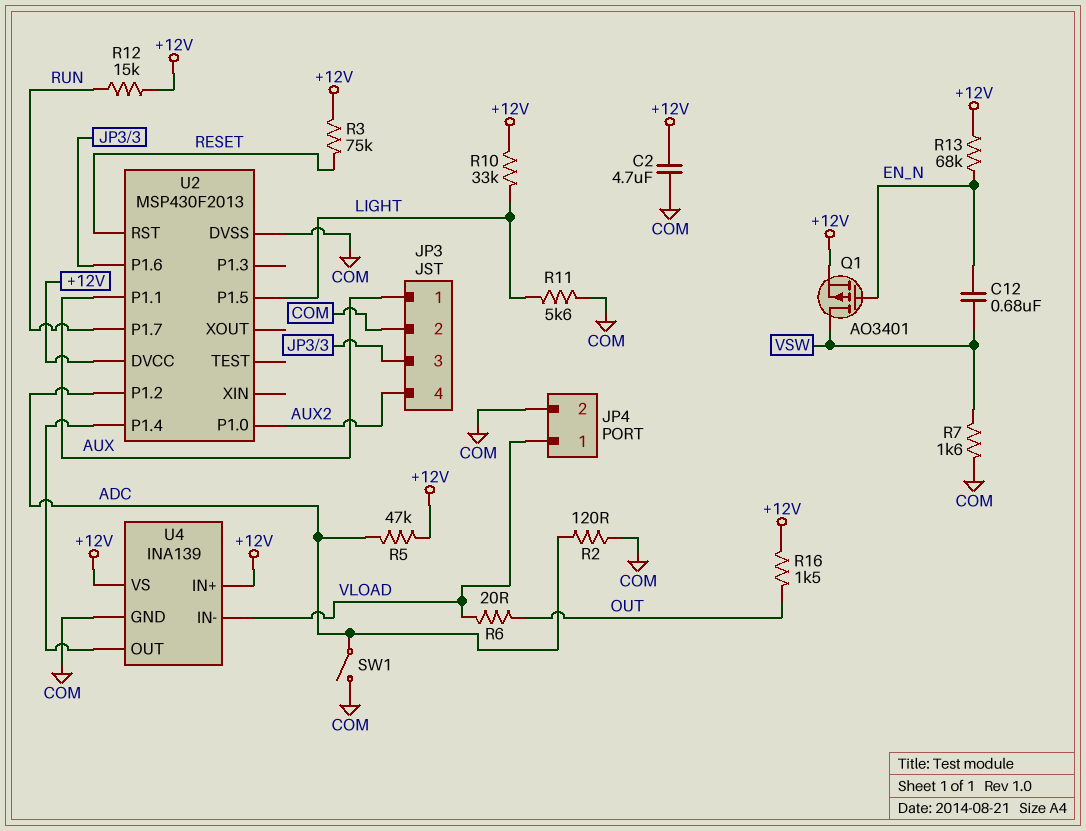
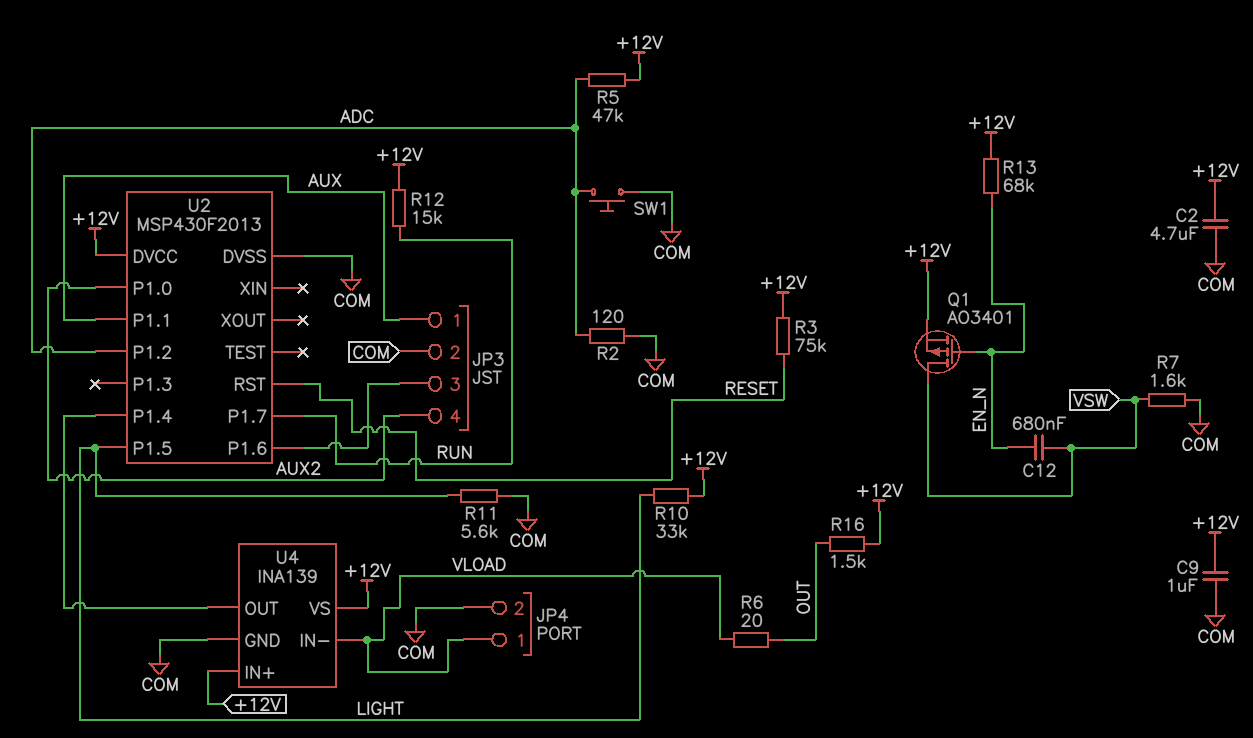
C9: none -> 1uF (+12V, COM)
SW1: switch (ADC, COM) -> button (ADC, COM)

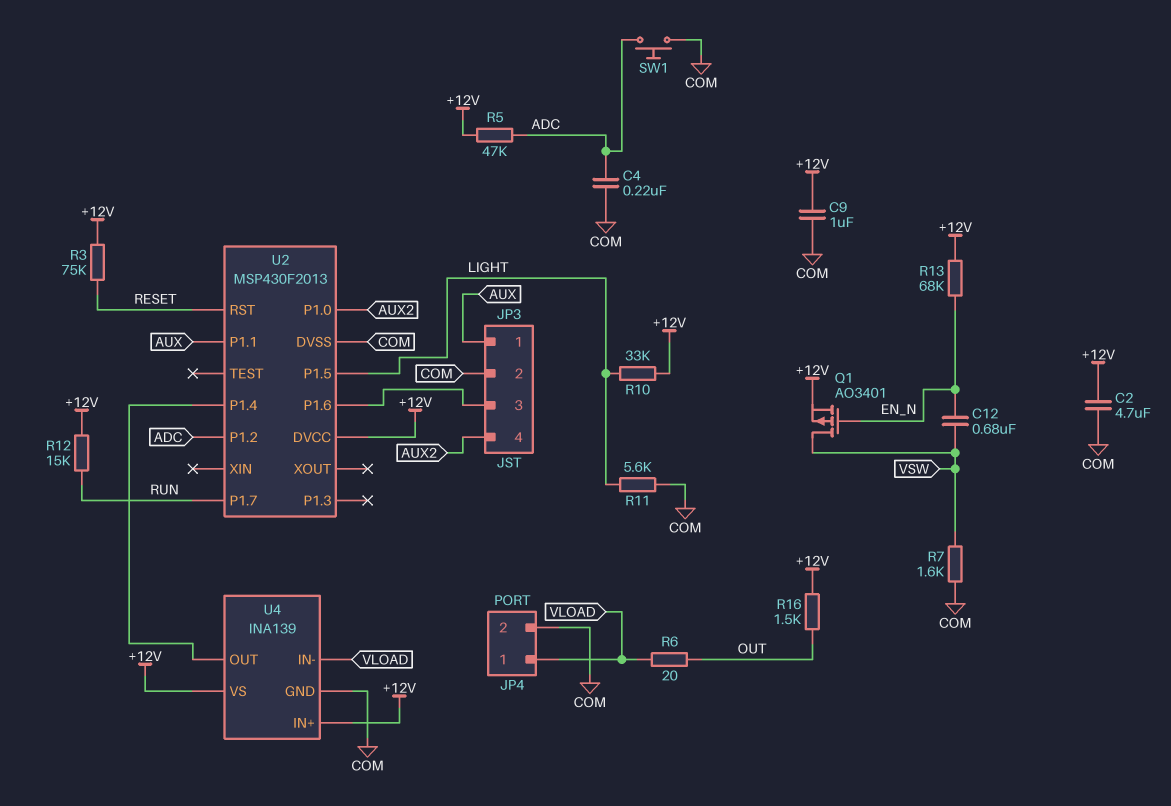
C4: none -> 220nF (ADC, COM)
R2: 120 (ADC, COM) -> none

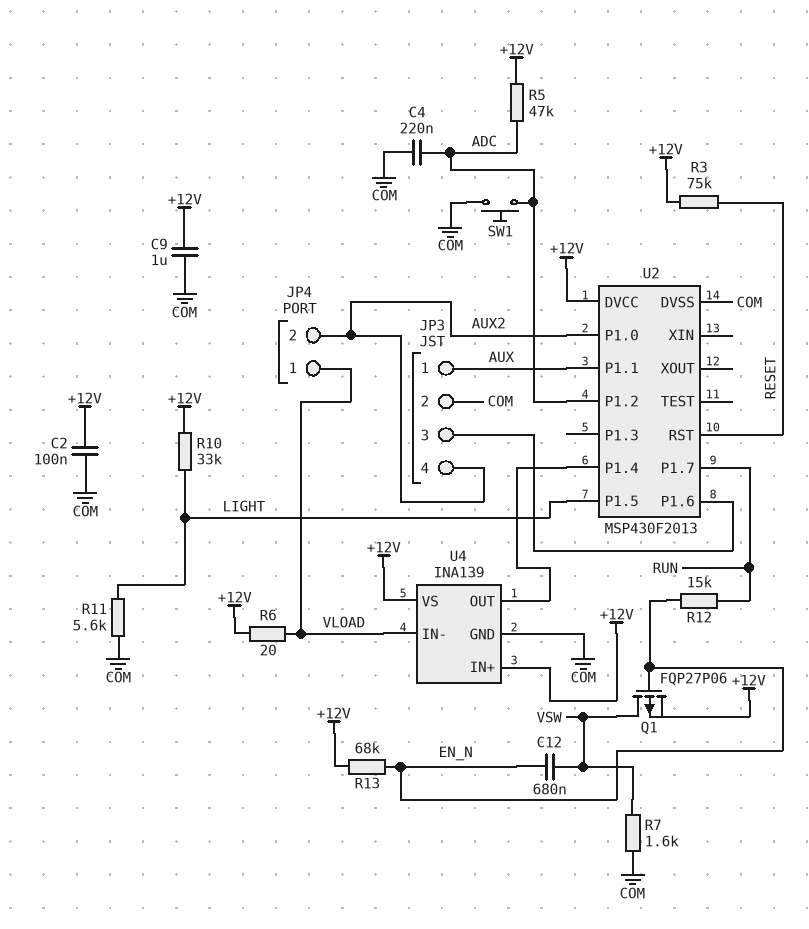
C2: 4.7uF (+12V, COM) -> 100nF (+12V, COM)
JP4 pin 2: COM -> AUX2
Q1: PMOS AO3401 (G EN_N, D VSW, S +12V) -> PMOS FQP27P06 (G EN_N, D VSW, S +12V)
R6: 20 (OUT, VLOAD) -> 20 (+12V, VLOAD)
R12: 15k (+12V, RUN) -> 15k (EN_N, RUN)
R16: 1.5k (+12V, OUT) -> none

